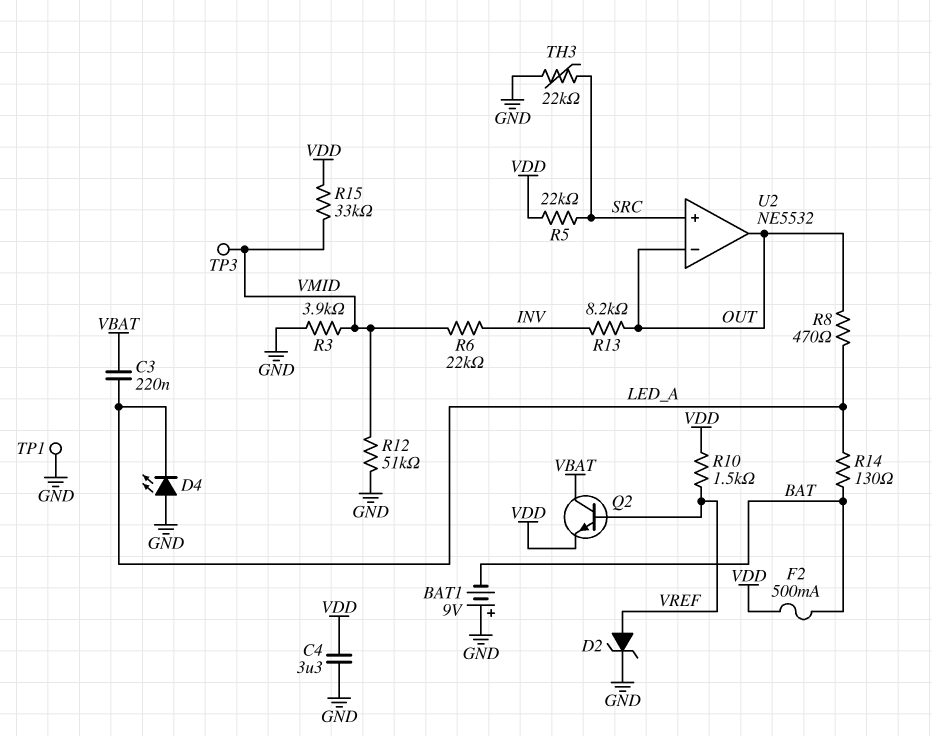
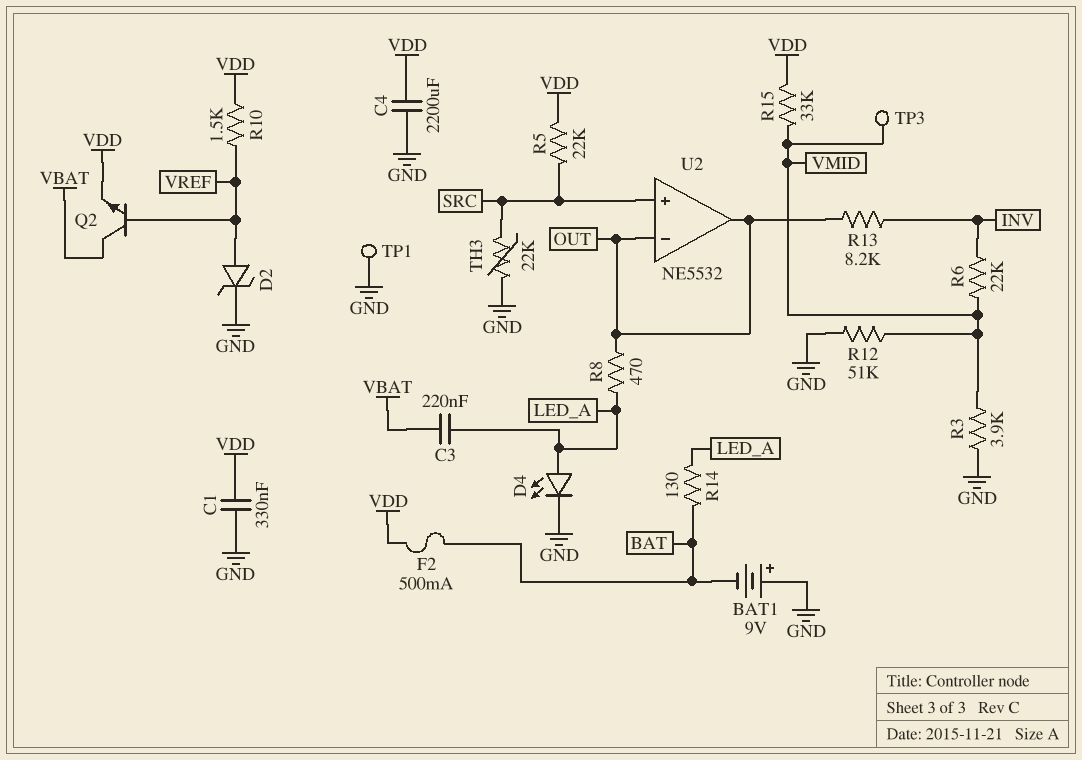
C1: none -> 330nF (GND, VDD)
C4: 3.3uF (GND, VDD) -> 2200uF (GND, VDD)
D4: LED (A GND, K LED_A) -> LED (A LED_A, K GND)

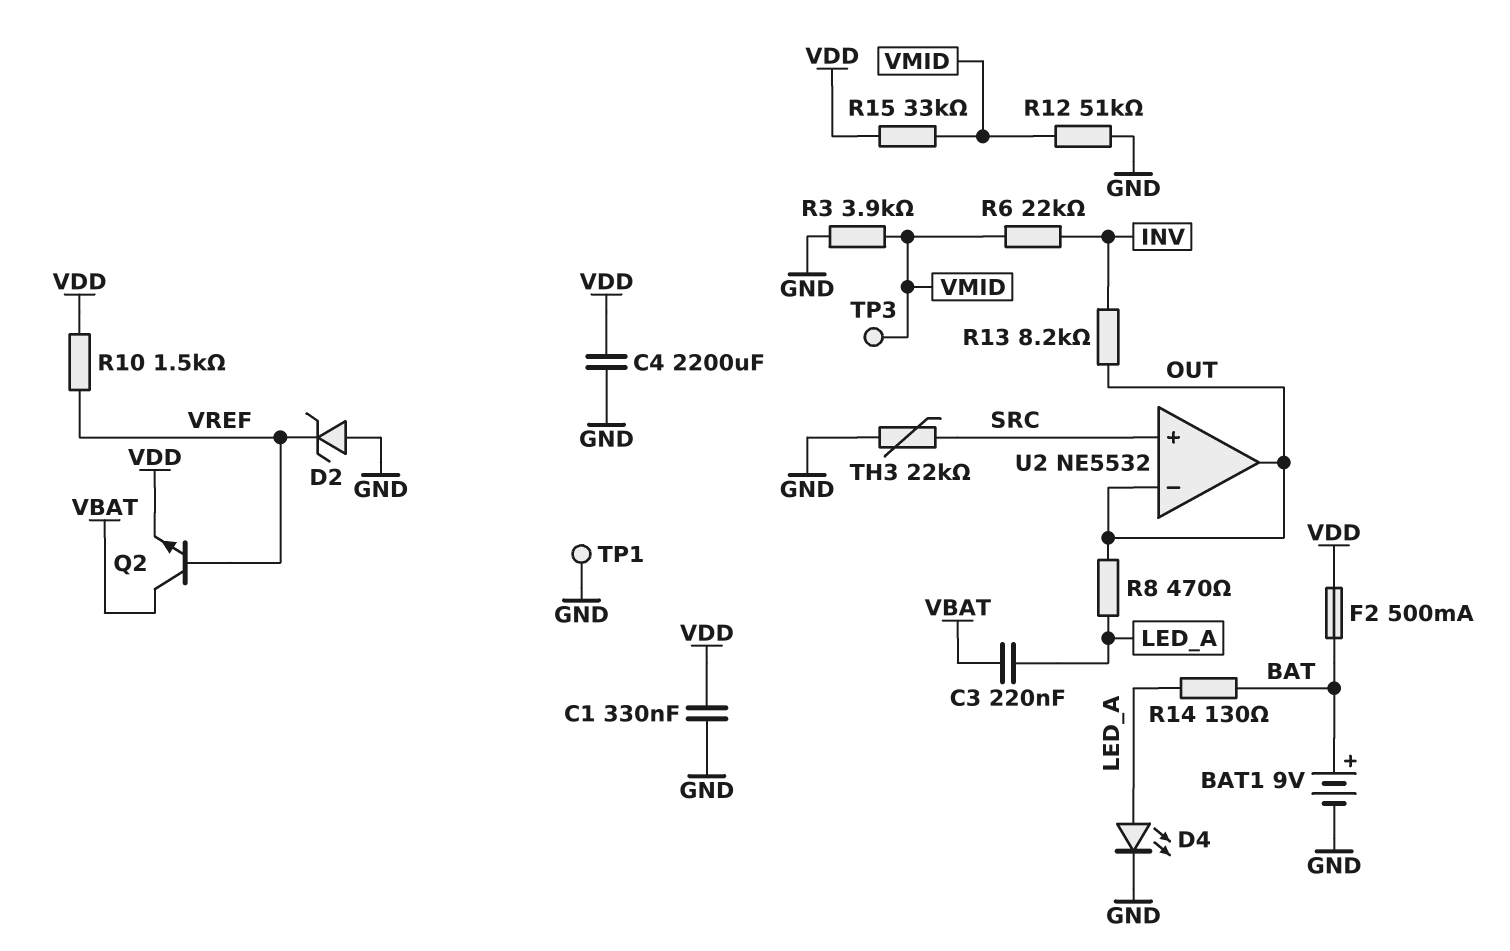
BAT1: 9V (plus GND, minus BAT) -> 9V (plus BAT, minus GND)
D2: zener (A VREF, K GND) -> zener (A GND, K VREF)
R5: 22k (SRC, VDD) -> none

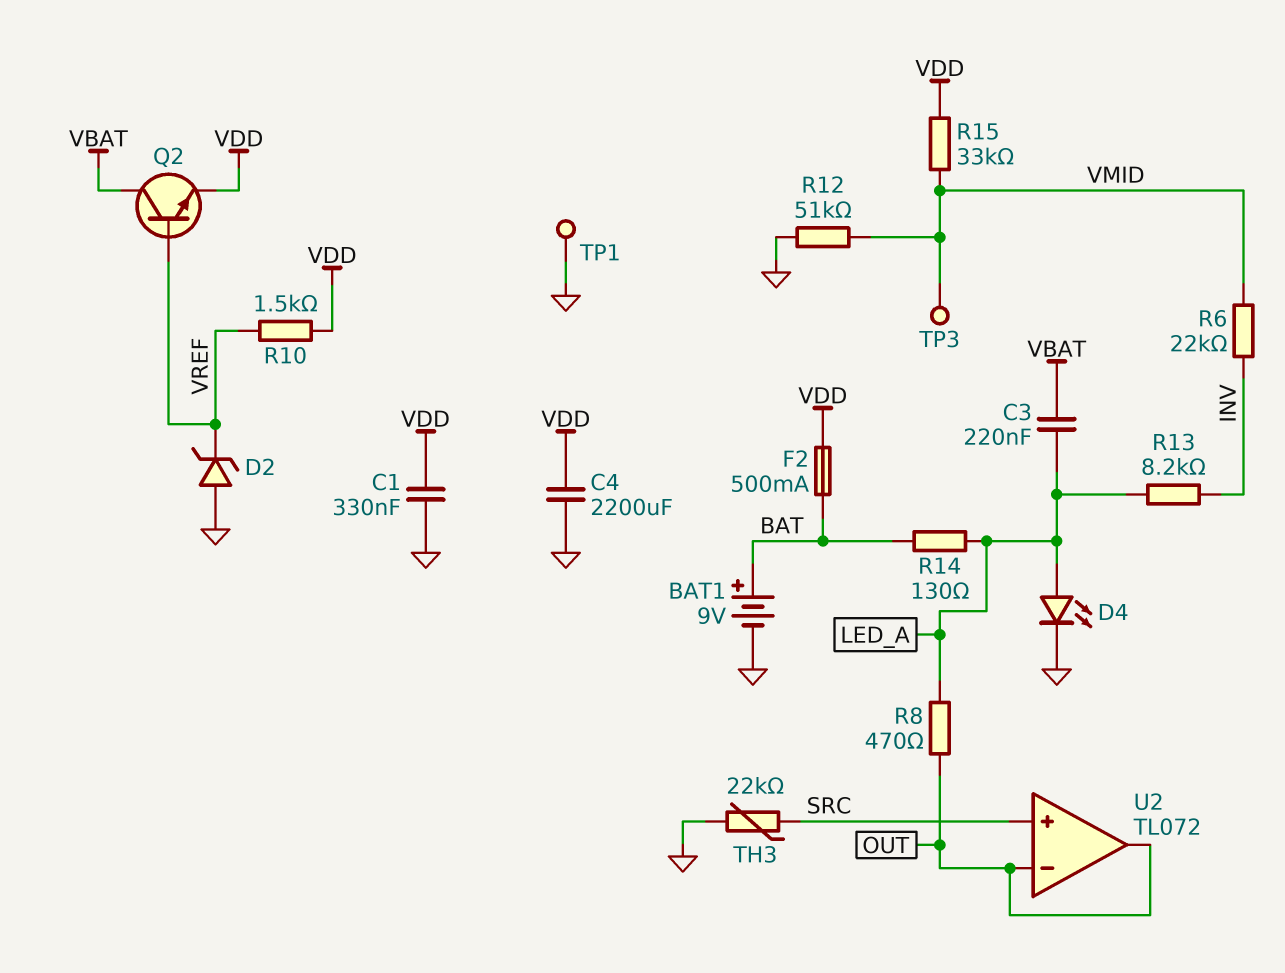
R3: 3.9k (GND, VMID) -> none
R13: 8.2k (INV, OUT) -> 8.2k (INV, LED_A)
U2: NE5532 -> TL072

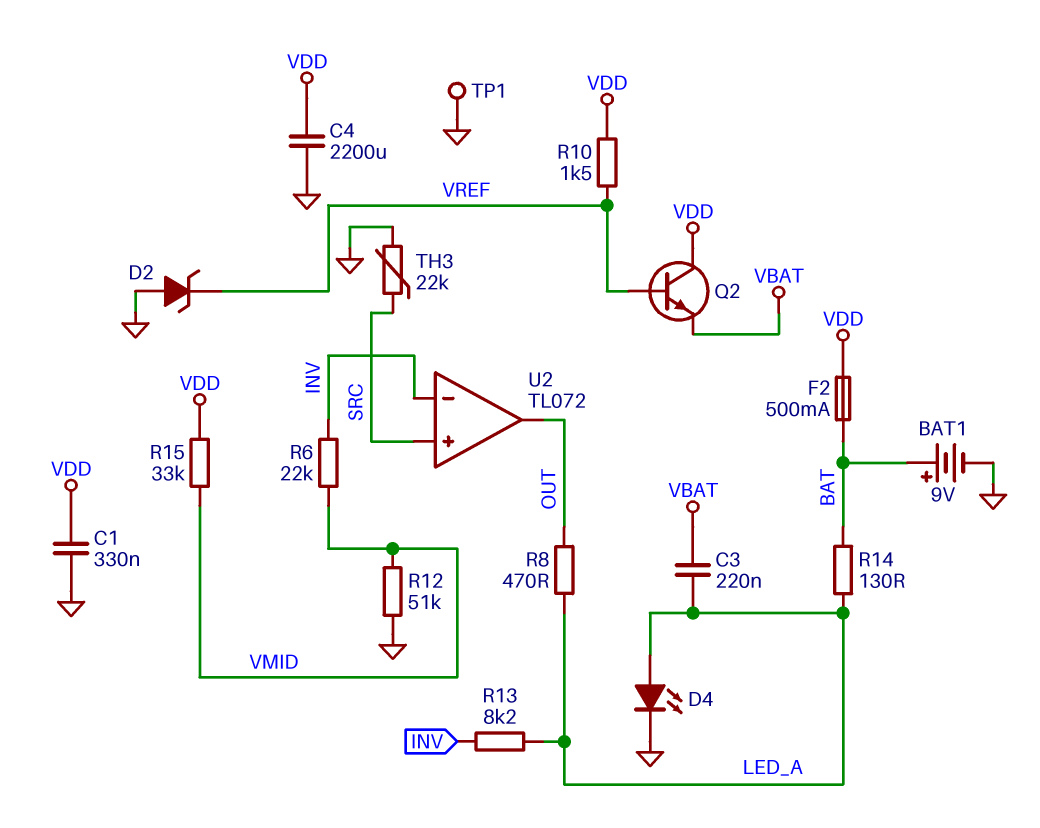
Q2: NPN (B VREF, C VBAT, E VDD) -> NPN (B VREF, C VDD, E VBAT)
TP3: test point (VMID) -> none
U2 pin in-: OUT -> INV

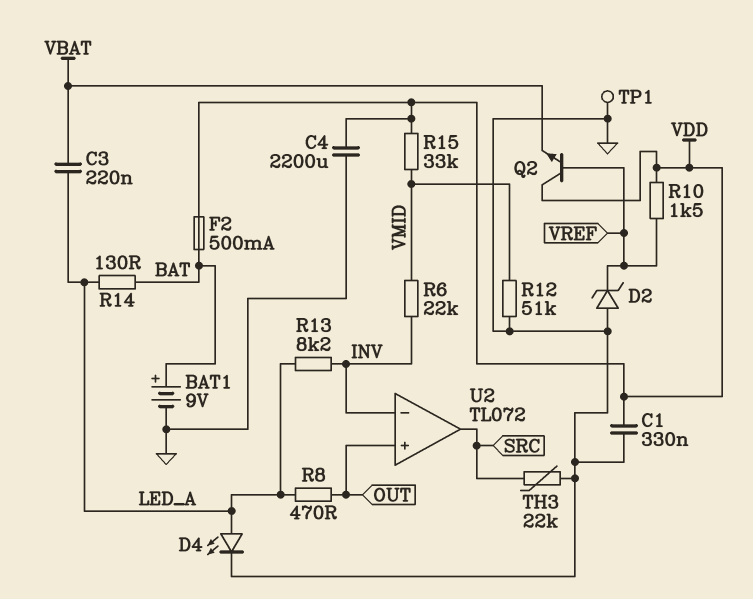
U2 pin in+: SRC -> OUT
U2 pin out: OUT -> SRC

